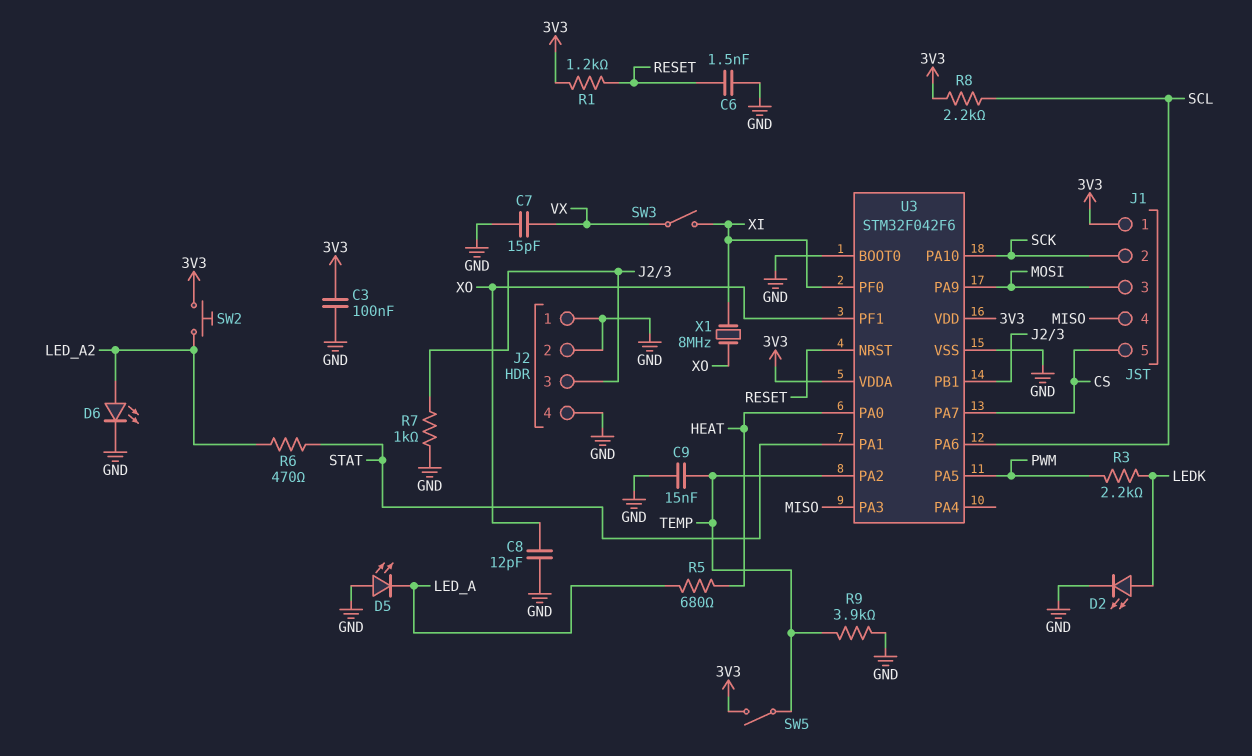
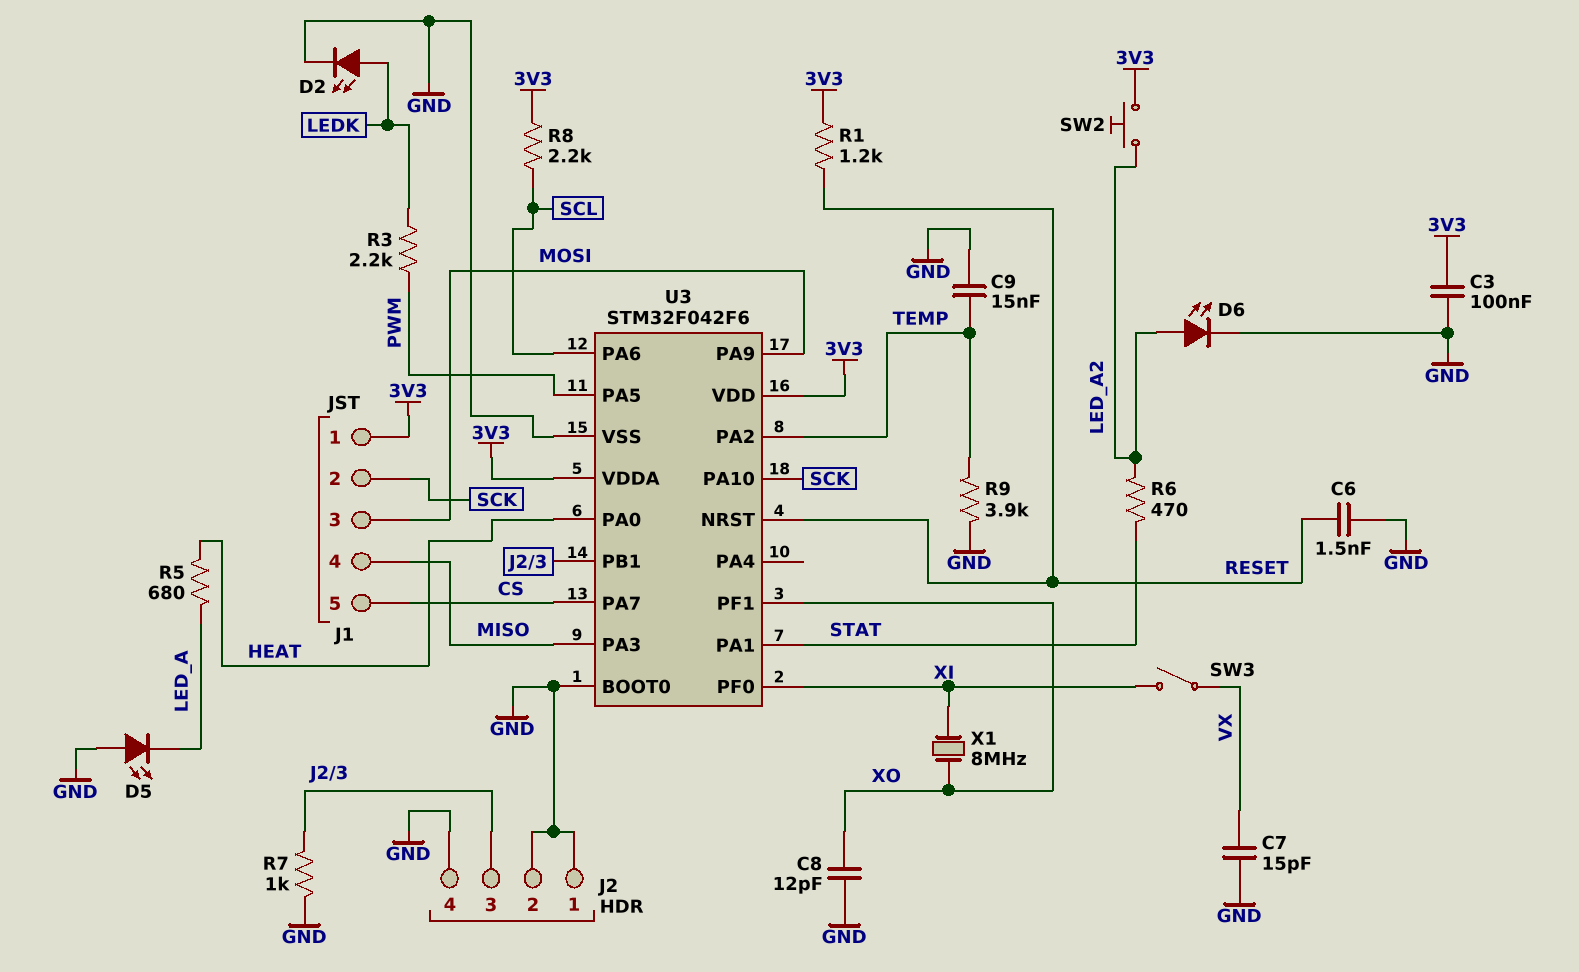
SW5: switch (3V3, TEMP) -> none

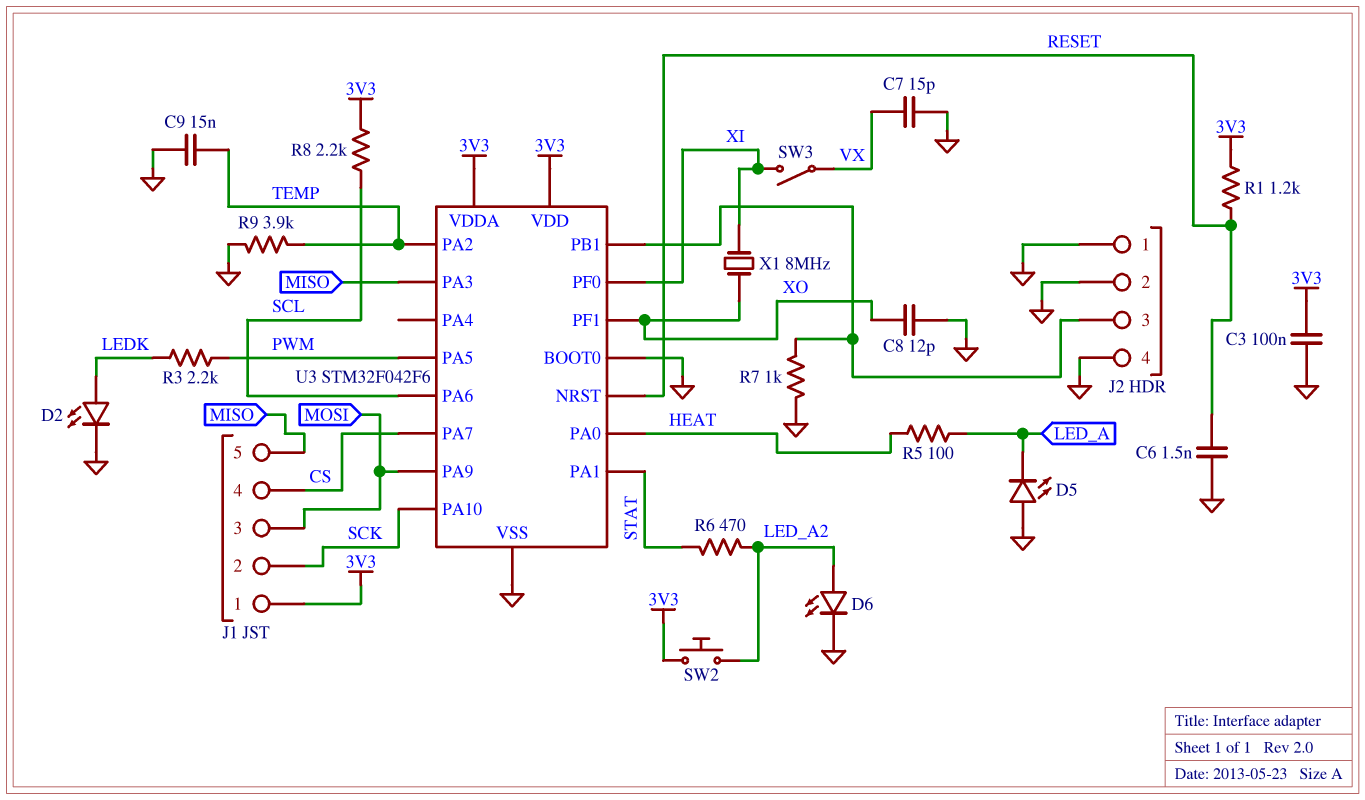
J1 pin 4: MISO -> CS
J1 pin 5: CS -> MISO
R5: 680 (HEAT, LED_A) -> 100 (HEAT, LED_A)

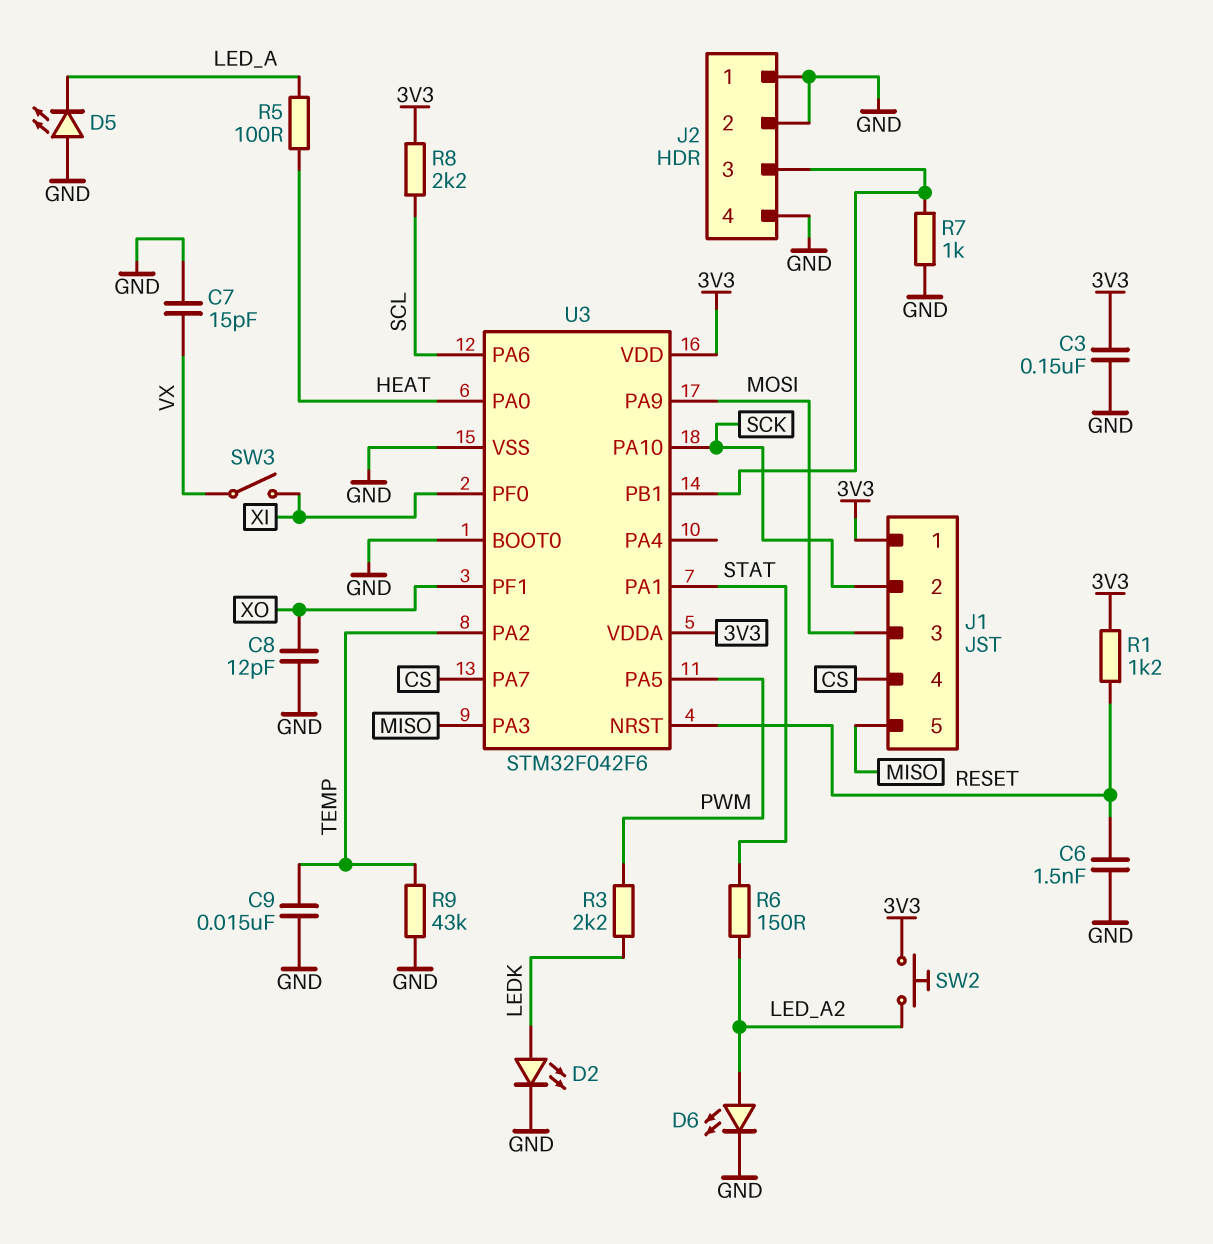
C3: 100nF (3V3, GND) -> 150nF (3V3, GND)
R6: 470 (LED_A2, STAT) -> 150 (LED_A2, STAT)
R9: 3.9k (GND, TEMP) -> 43k (GND, TEMP)
X1: 8MHz (XI, XO) -> none

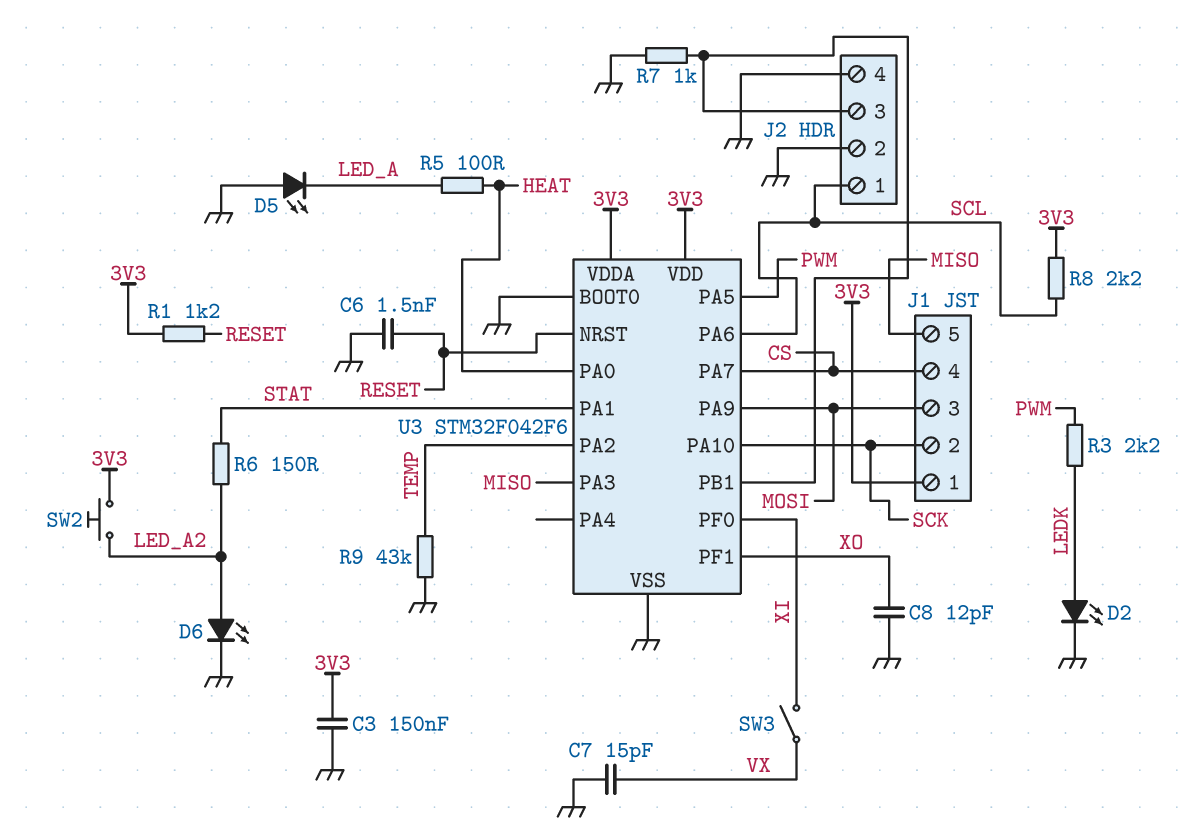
C9: 15nF (GND, TEMP) -> none
J2 pin 1: GND -> SCL

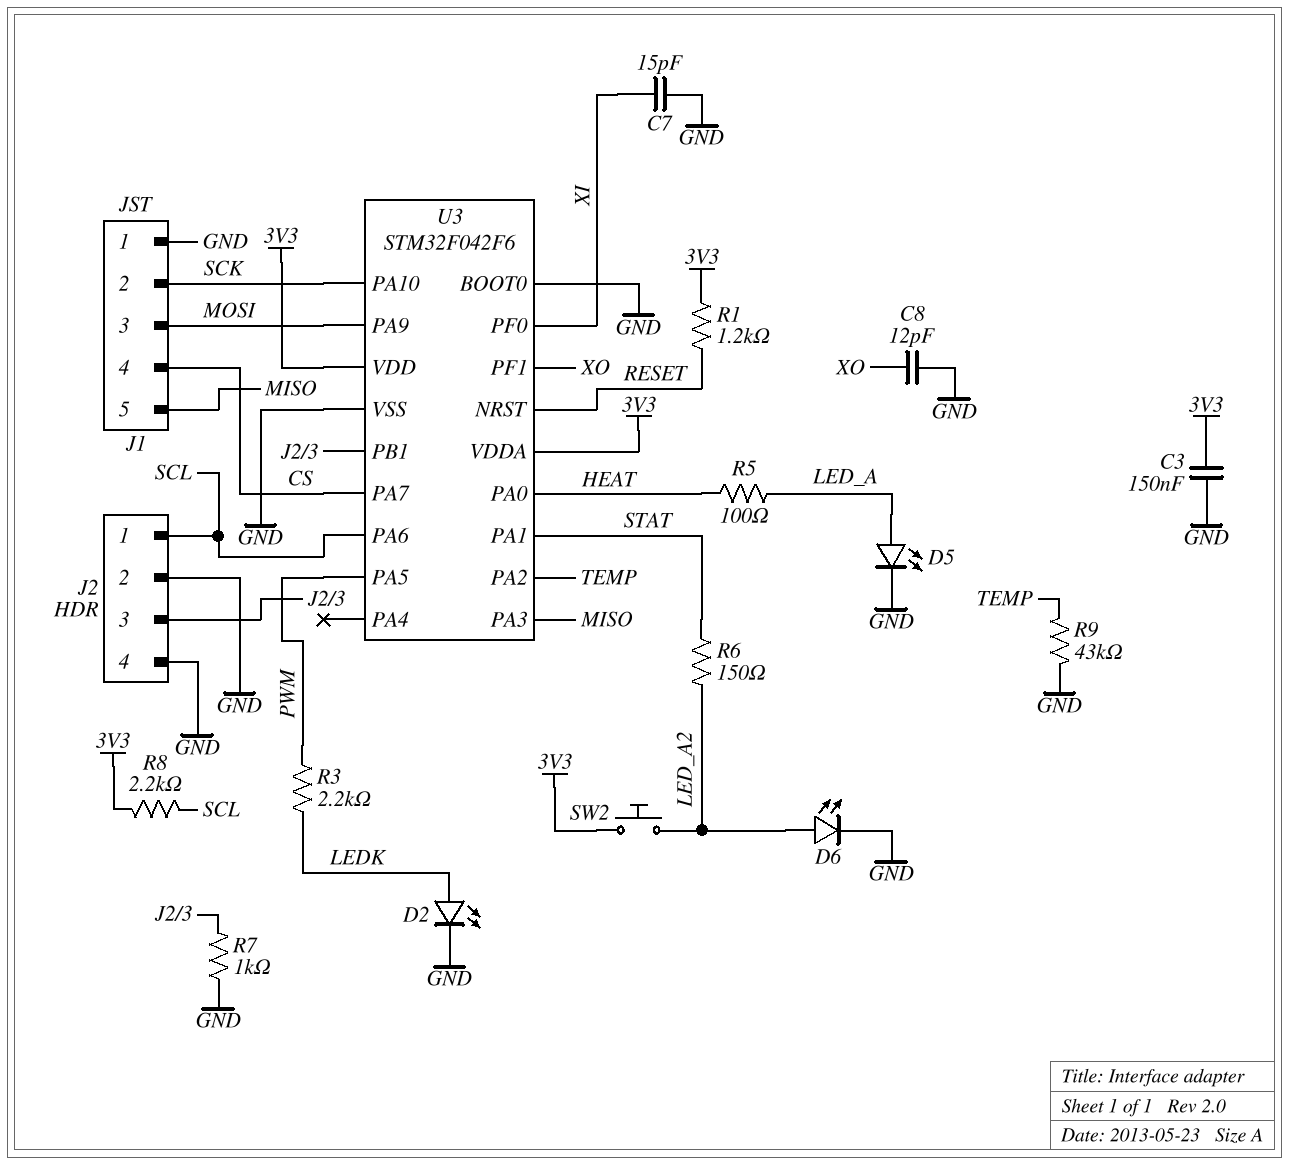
C6: 1.5nF (GND, RESET) -> none
C7: 15pF (GND, VX) -> 15pF (GND, XI)
D5: LED (A GND, K LED_A) -> LED (A LED_A, K GND)
J1 pin 1: 3V3 -> GND
SW3: switch (VX, XI) -> none

